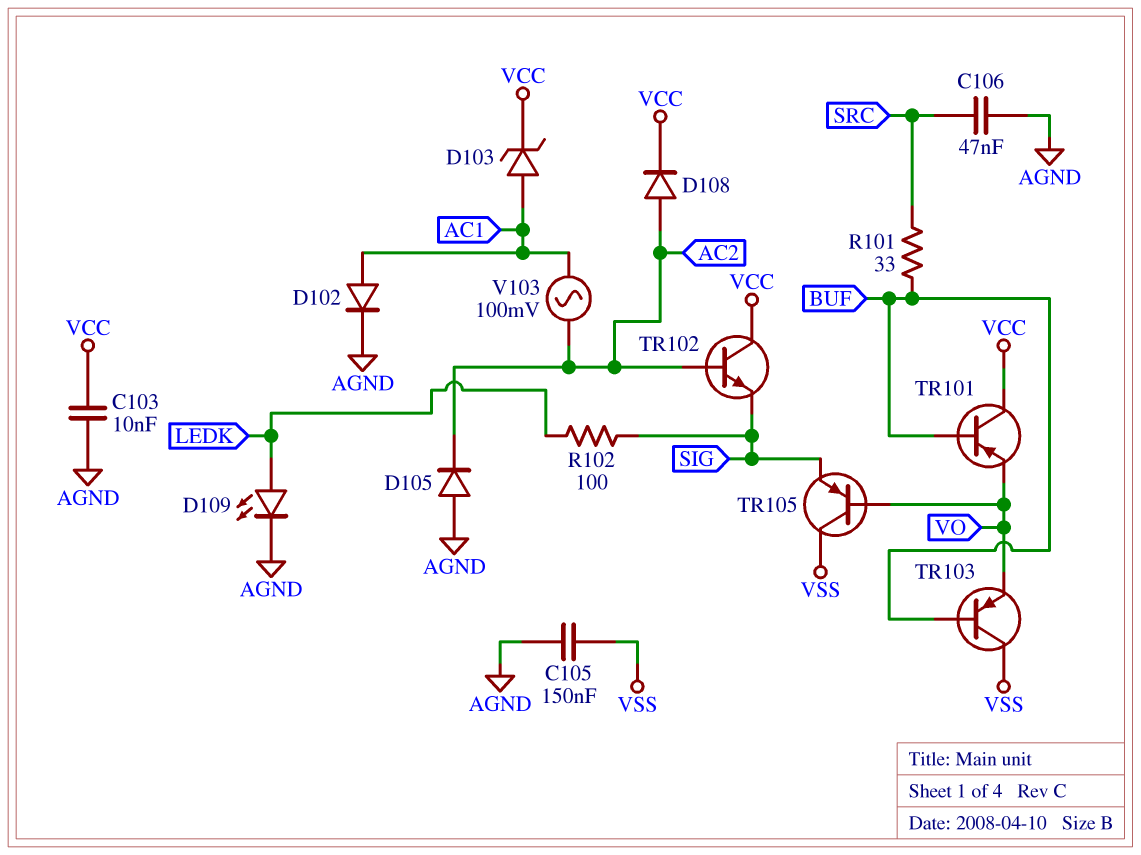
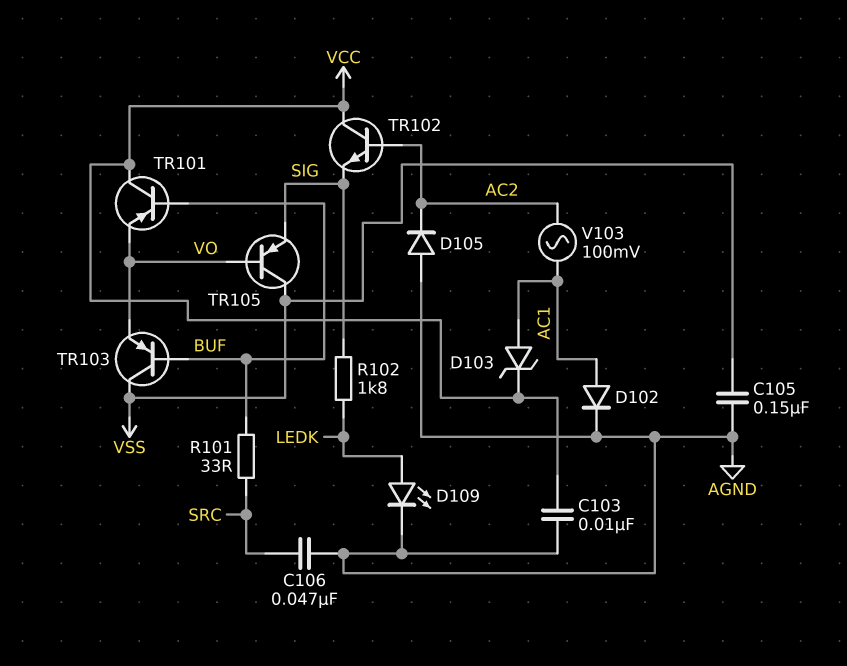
D108: diode (A AC2, K VCC) -> none
R102: 100 (LEDK, SIG) -> 1.8k (LEDK, SIG)

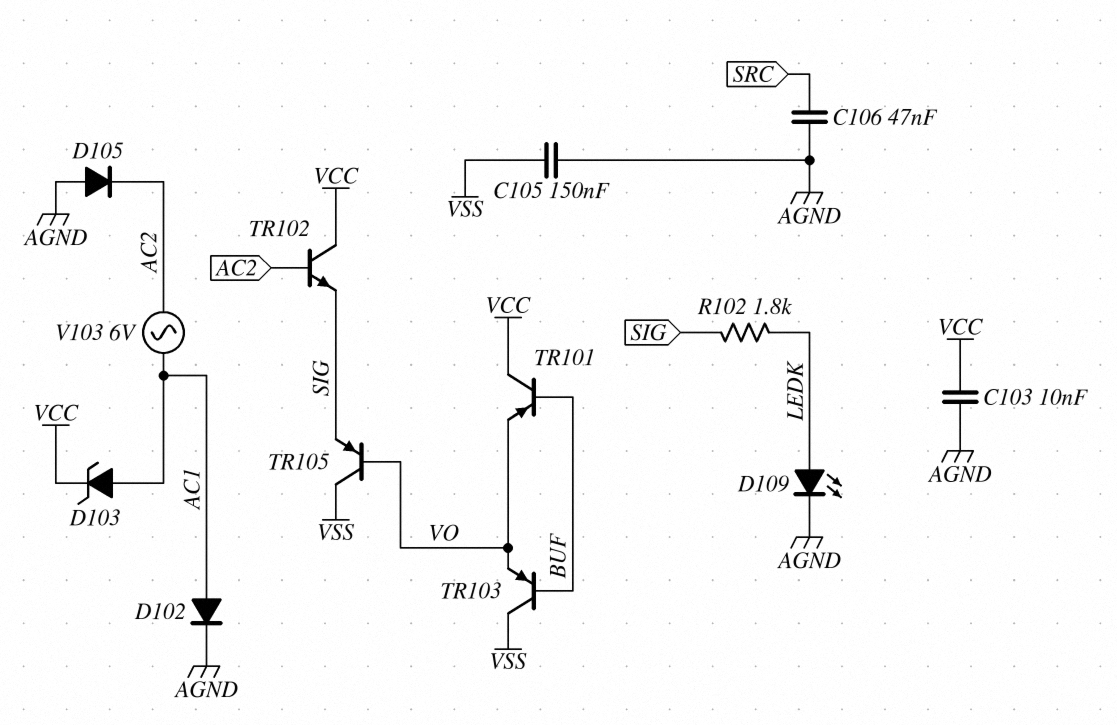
R101: 33 (BUF, SRC) -> none
V103: AC 100mV (AC1, AC2) -> AC 6V (AC1, AC2)

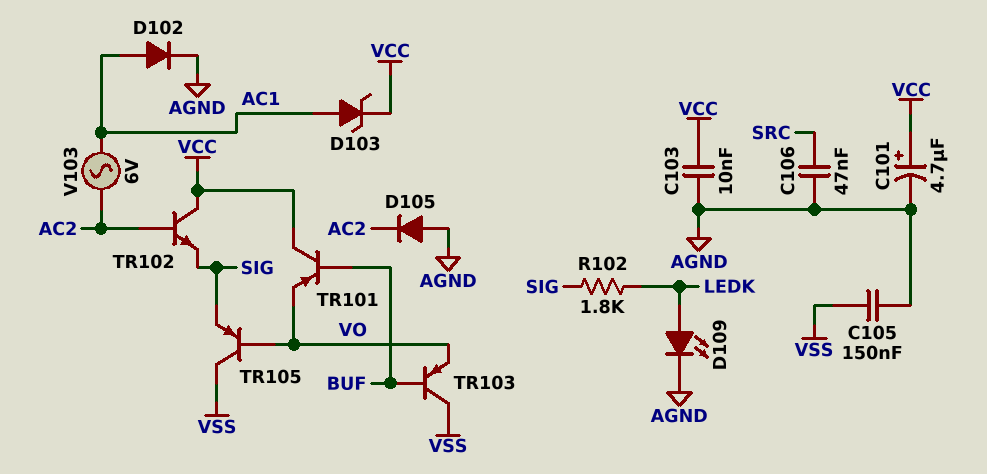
C101: none -> 4.7uF (plus VCC, minus AGND)

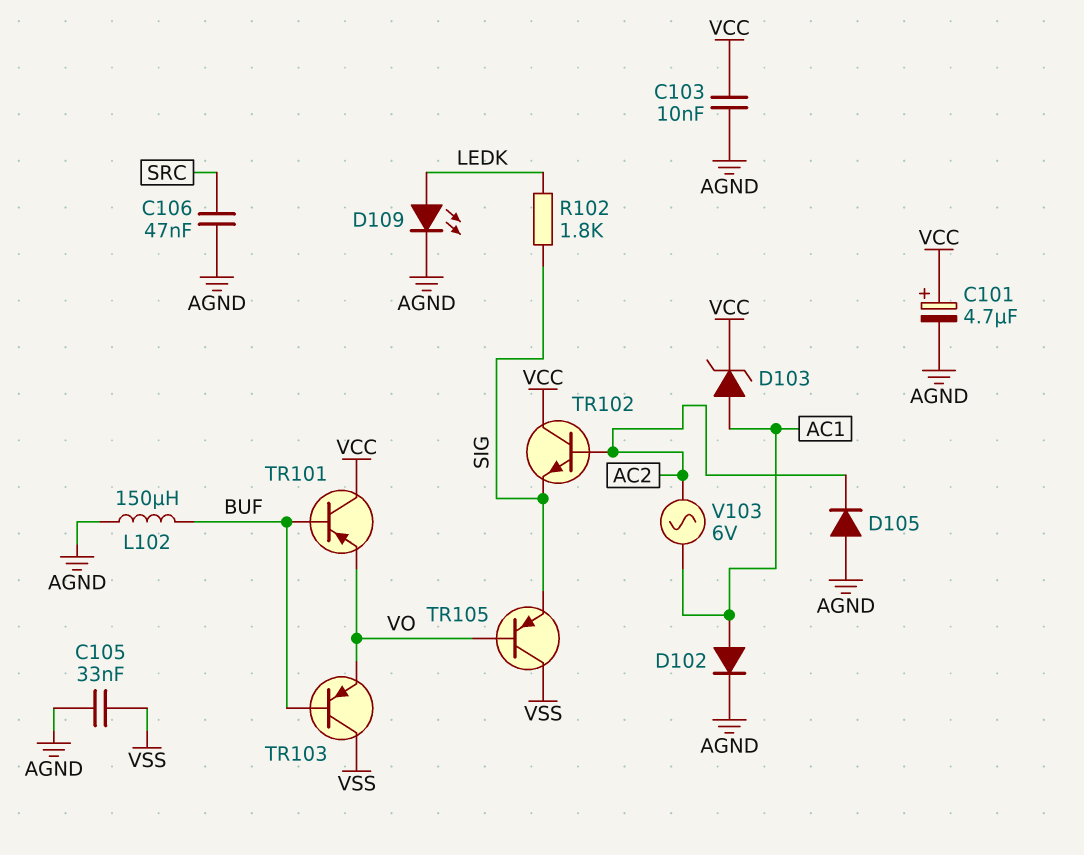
C105: 150nF (AGND, VSS) -> 33nF (AGND, VSS)
L102: none -> 150uH (AGND, BUF)

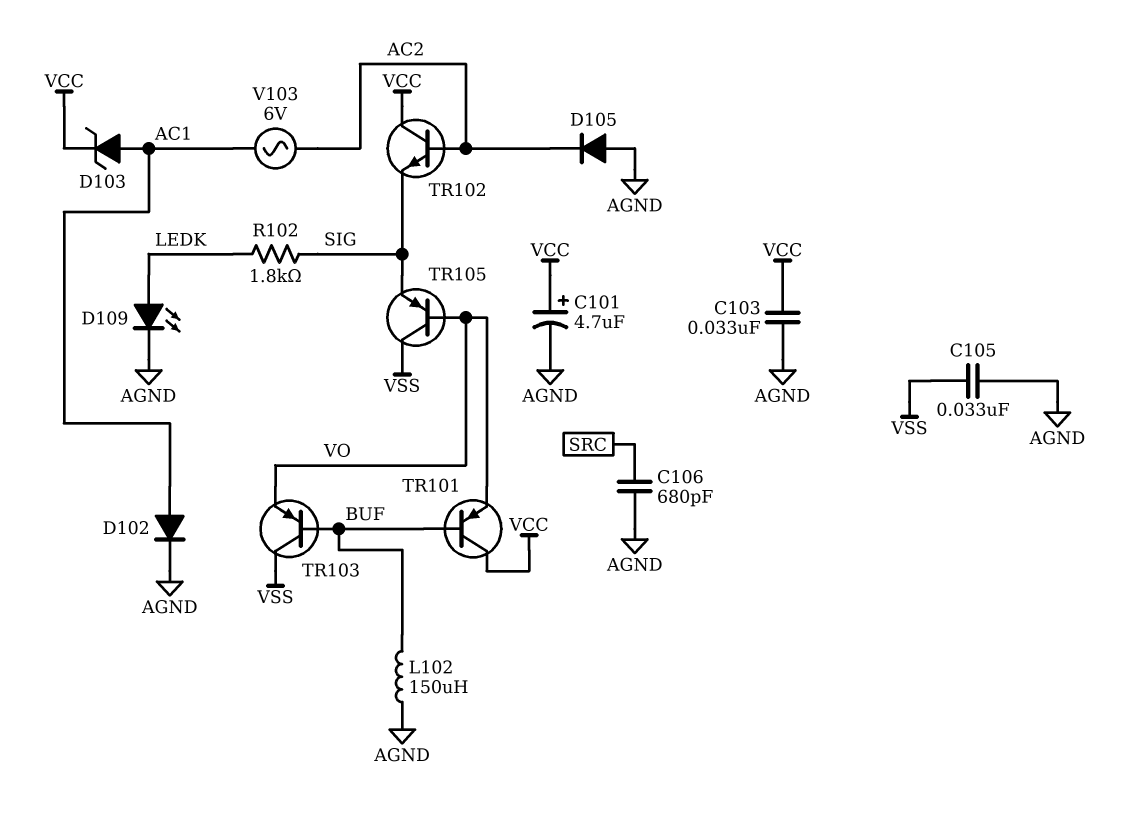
C103: 10nF (AGND, VCC) -> 33nF (AGND, VCC)
C106: 47nF (AGND, SRC) -> 680pF (AGND, SRC)

